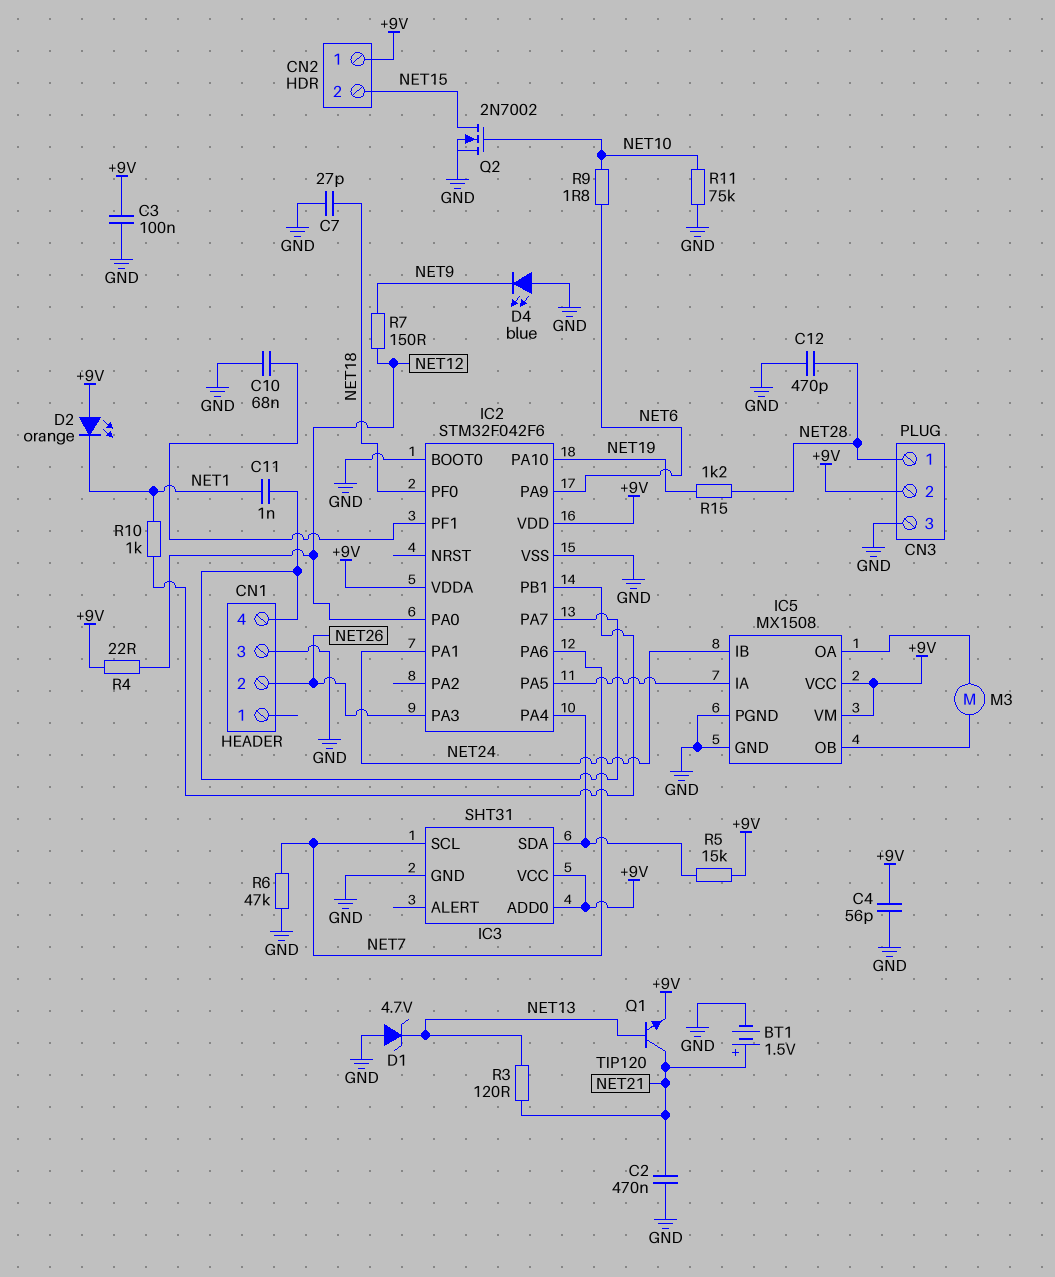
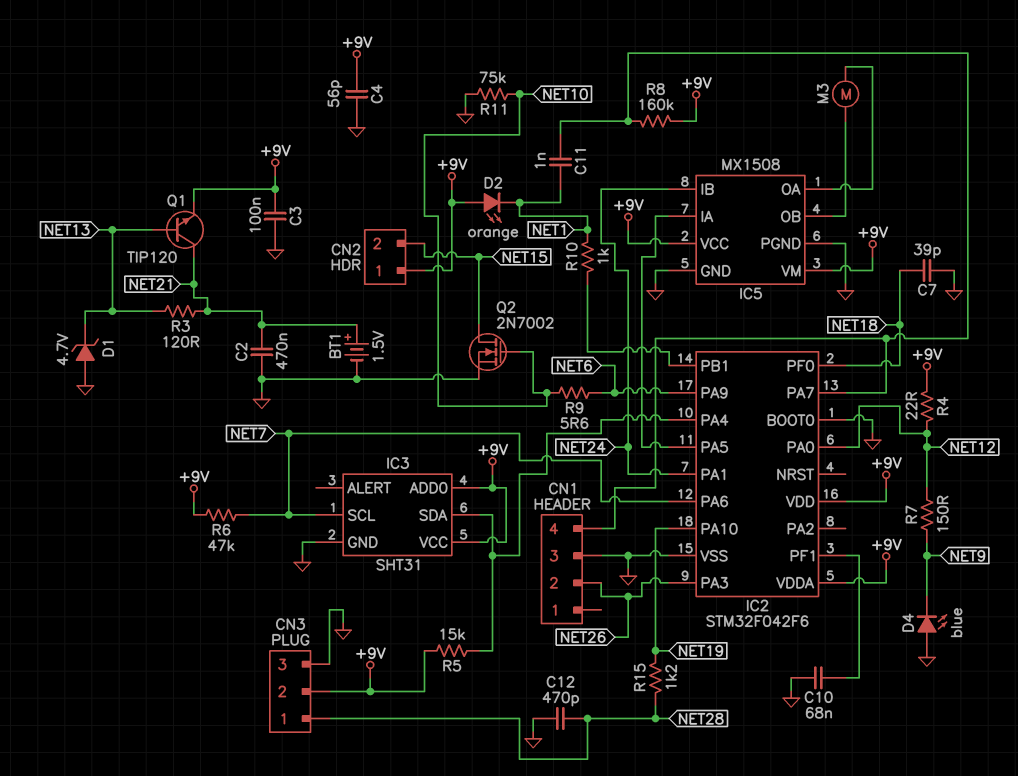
C7: 27pF (GND, NET18) -> 39pF (GND, NET18)
R6: 47k (GND, NET7) -> 47k (+9V, NET7)
R8: none -> 160k (+9V, CN1/4)
R9: 1.8 (NET6, NET10) -> 5.6 (NET6, NET10)

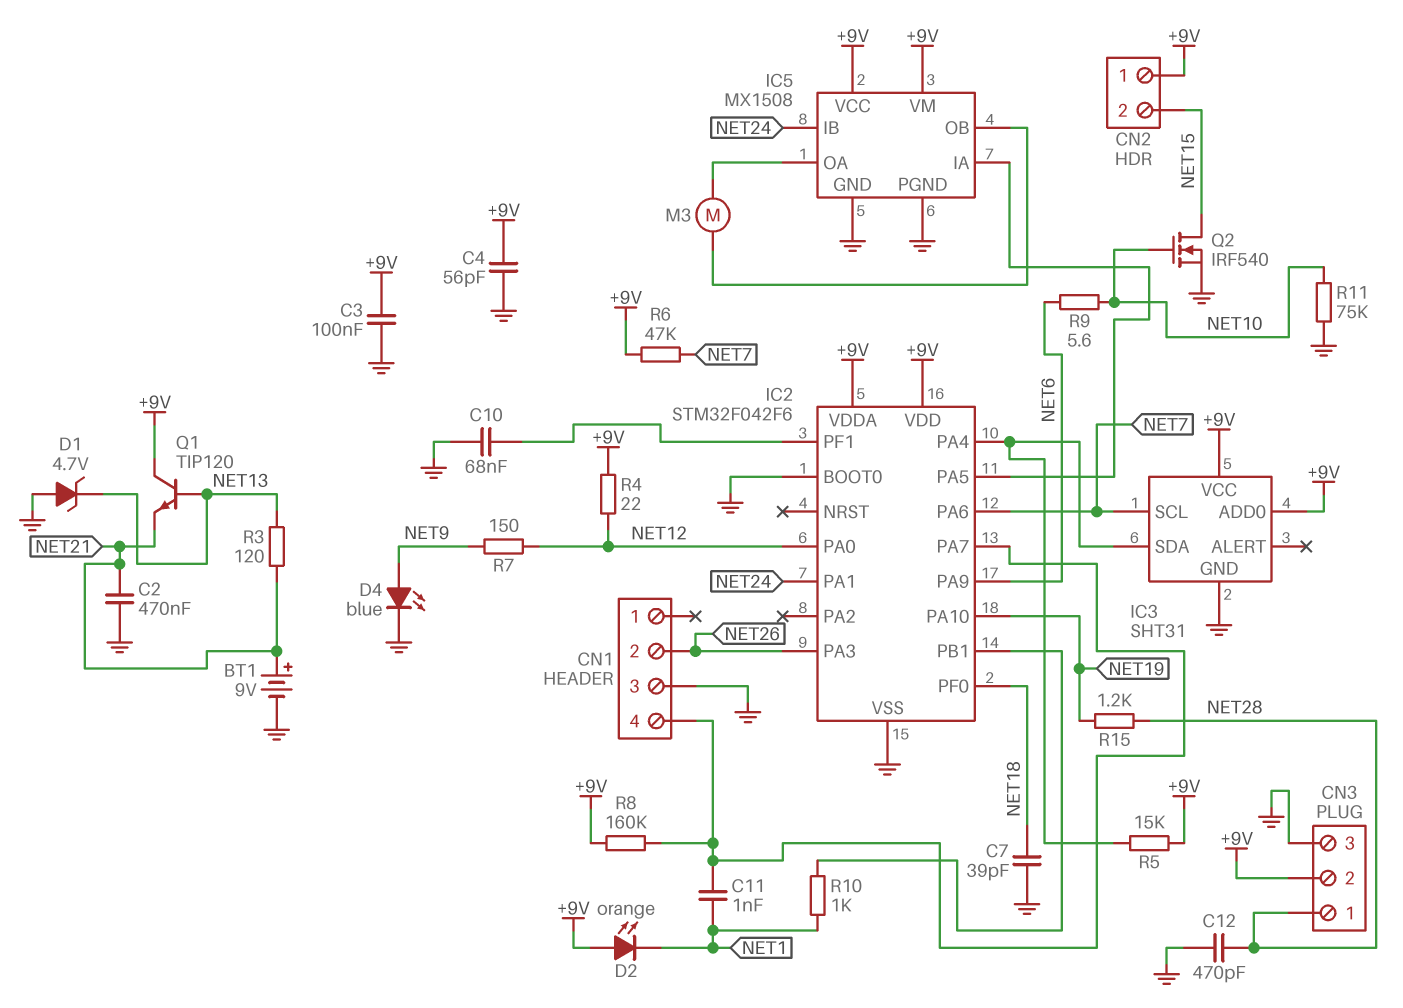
BT1: 1.5V (plus NET21, minus GND) -> 9V (plus NET21, minus GND)
D4: LED blue (A GND, K NET9) -> LED blue (A NET9, K GND)
Q1: NPN TIP120 (B NET13, C NET21, E +9V) -> NPN TIP120 (B NET13, C +9V, E NET21)
Q2: NMOS 2N7002 (G NET10, D NET15, S GND) -> NMOS IRF540 (G NET10, D NET15, S GND)

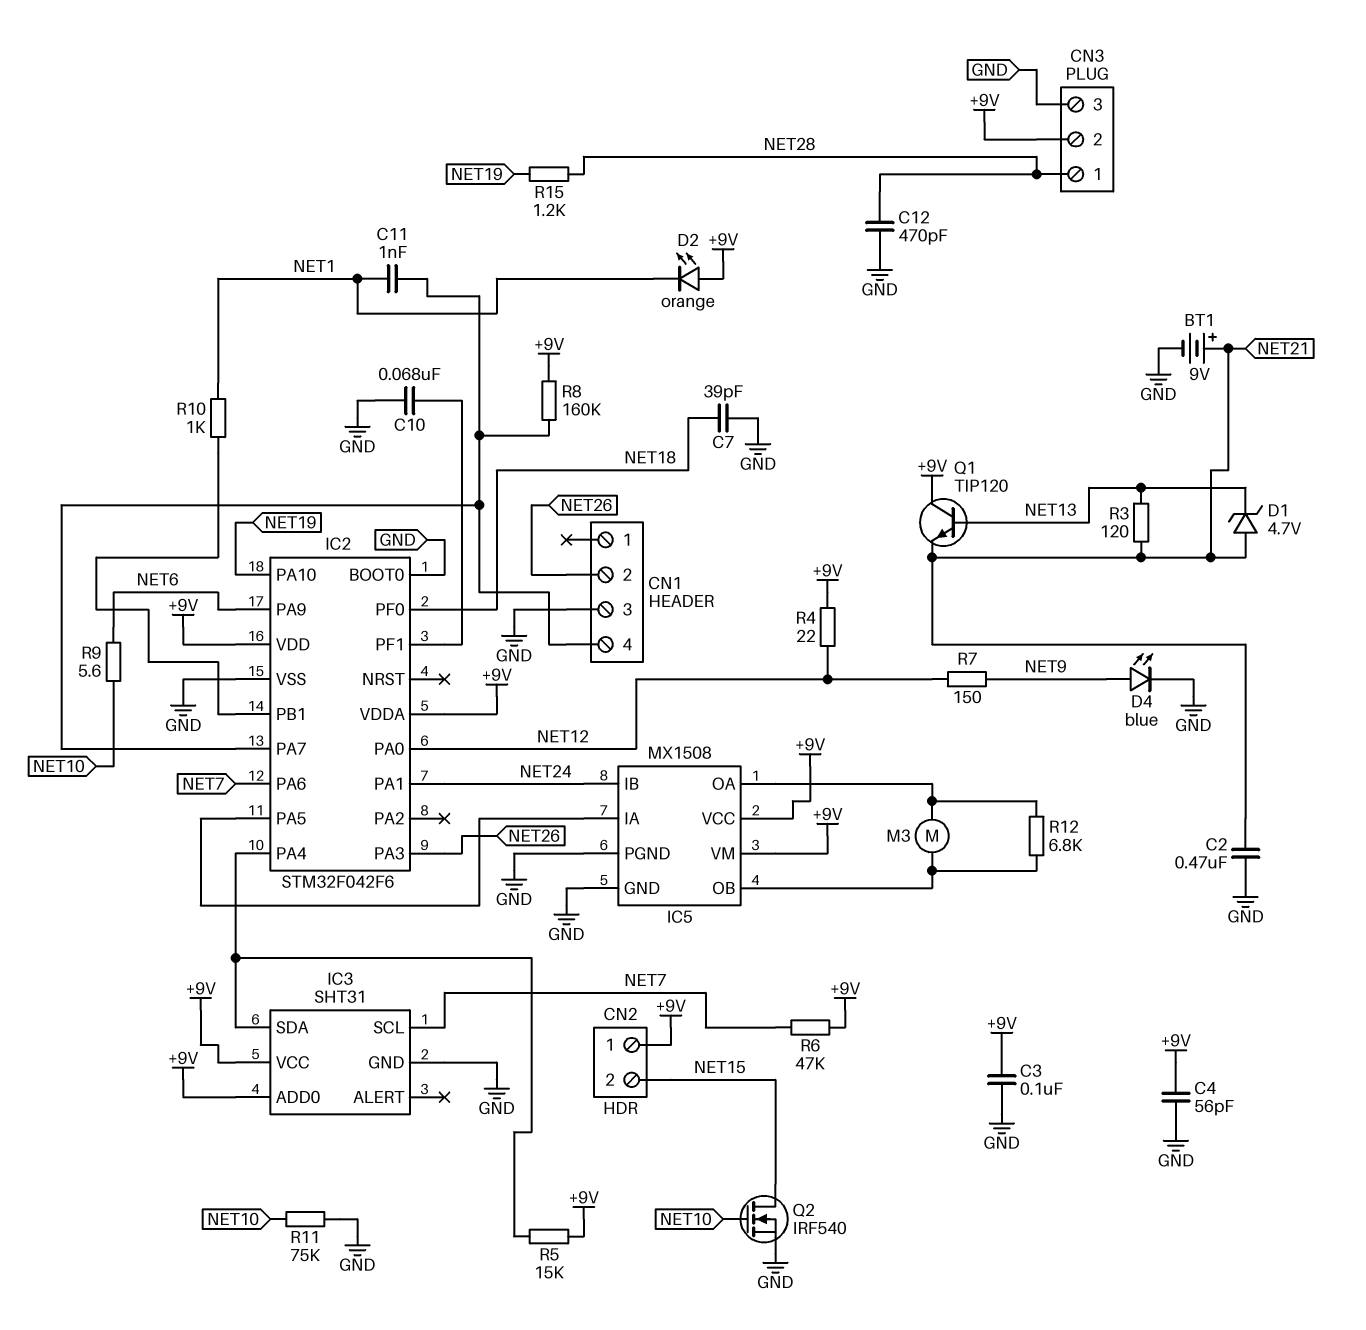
D1: zener 4.7V (A GND, K NET13) -> zener 4.7V (A NET21, K NET13)
R12: none -> 6.8k (IC5/OA, IC5/OB)

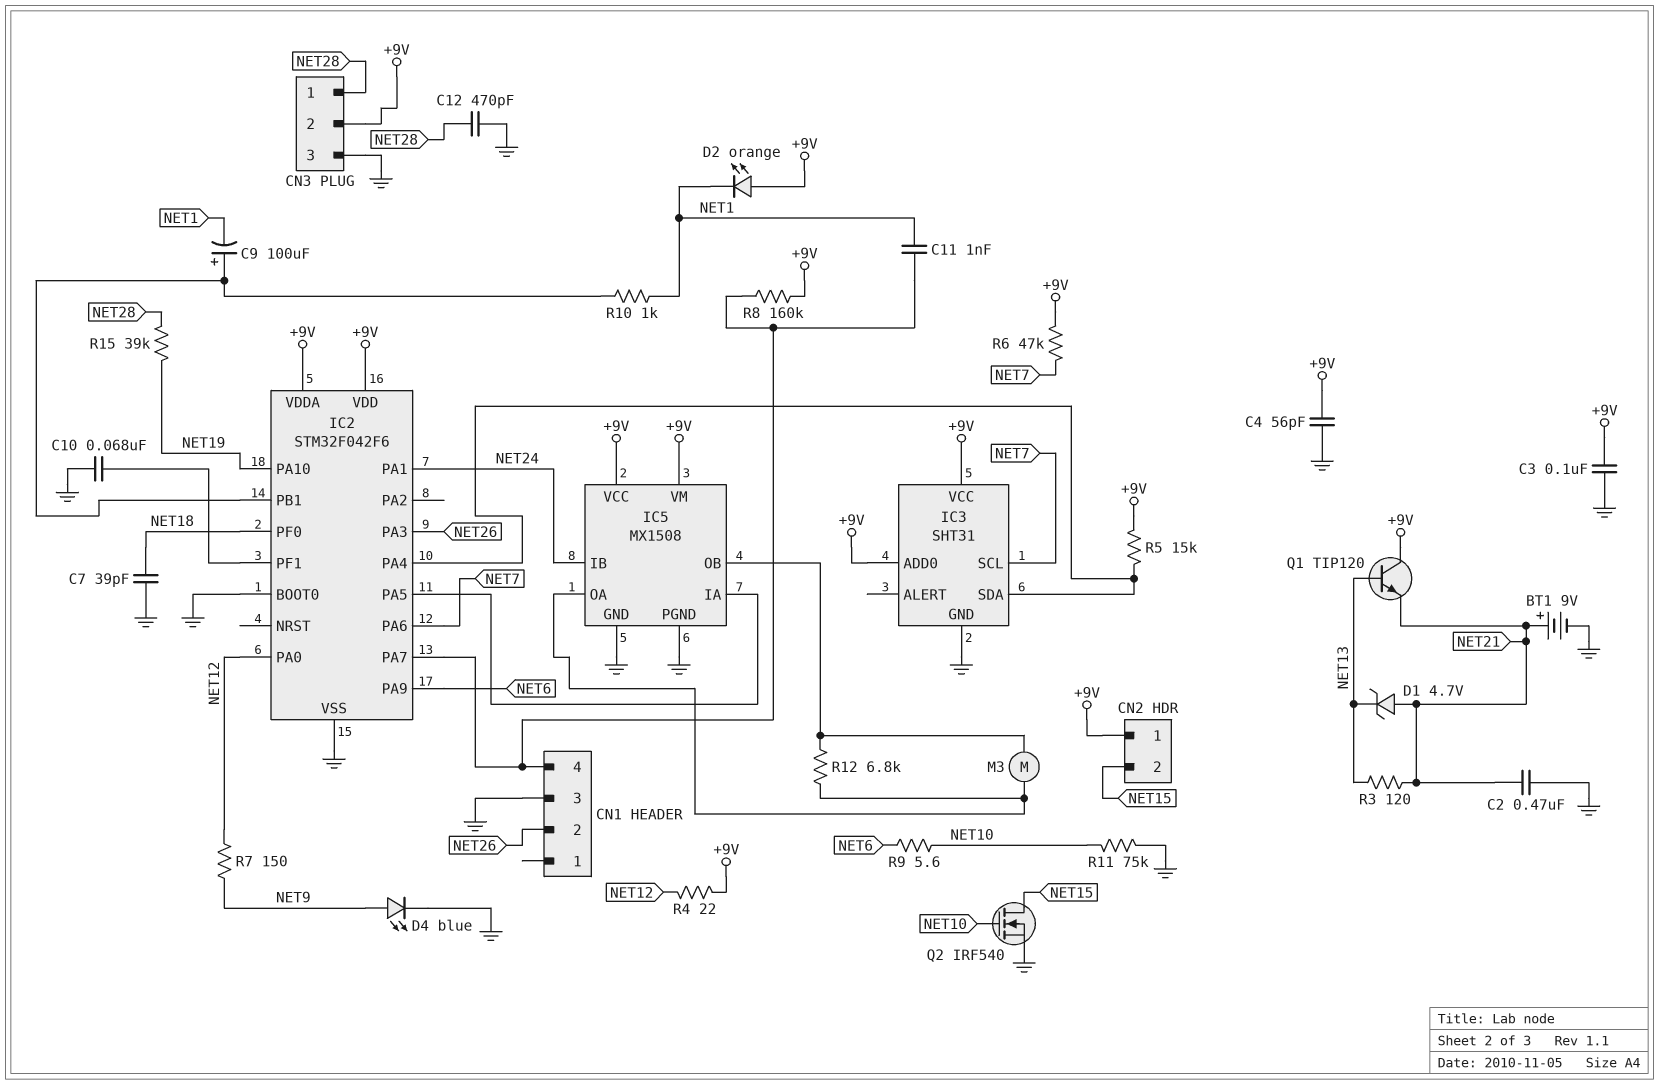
C9: none -> 100uF (plus IC2/PB1, minus NET1)
R15: 1.2k (NET19, NET28) -> 39k (NET19, NET28)

